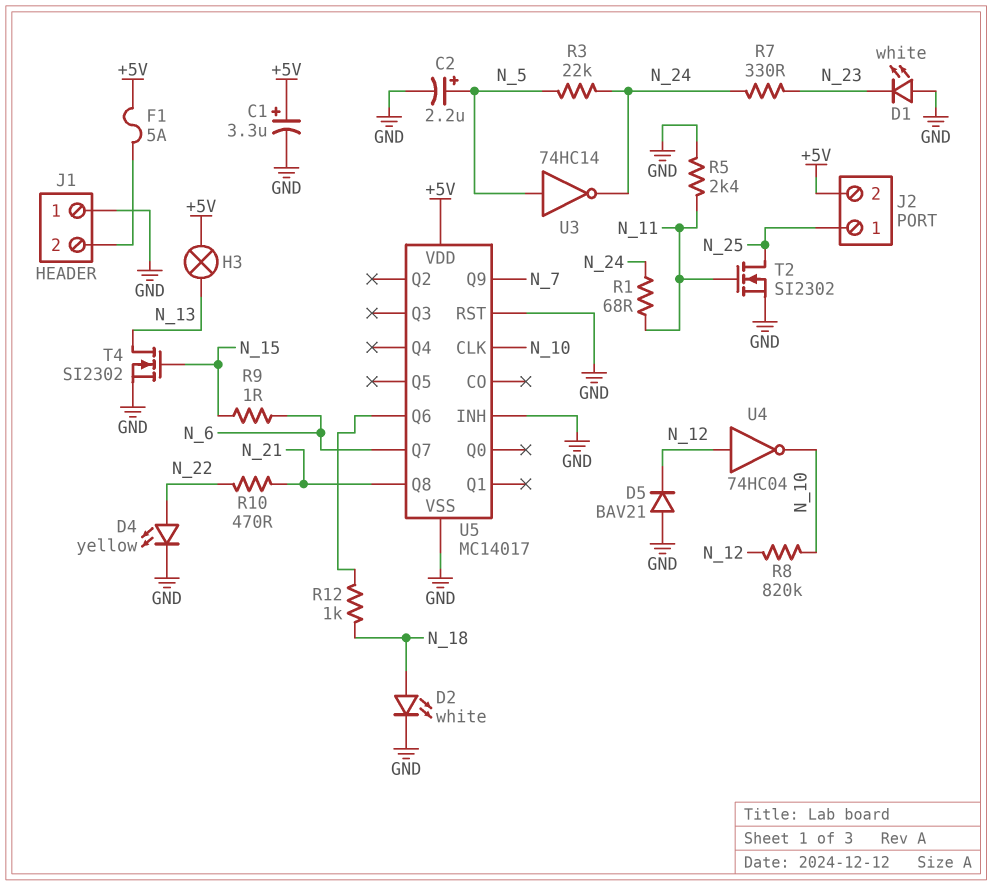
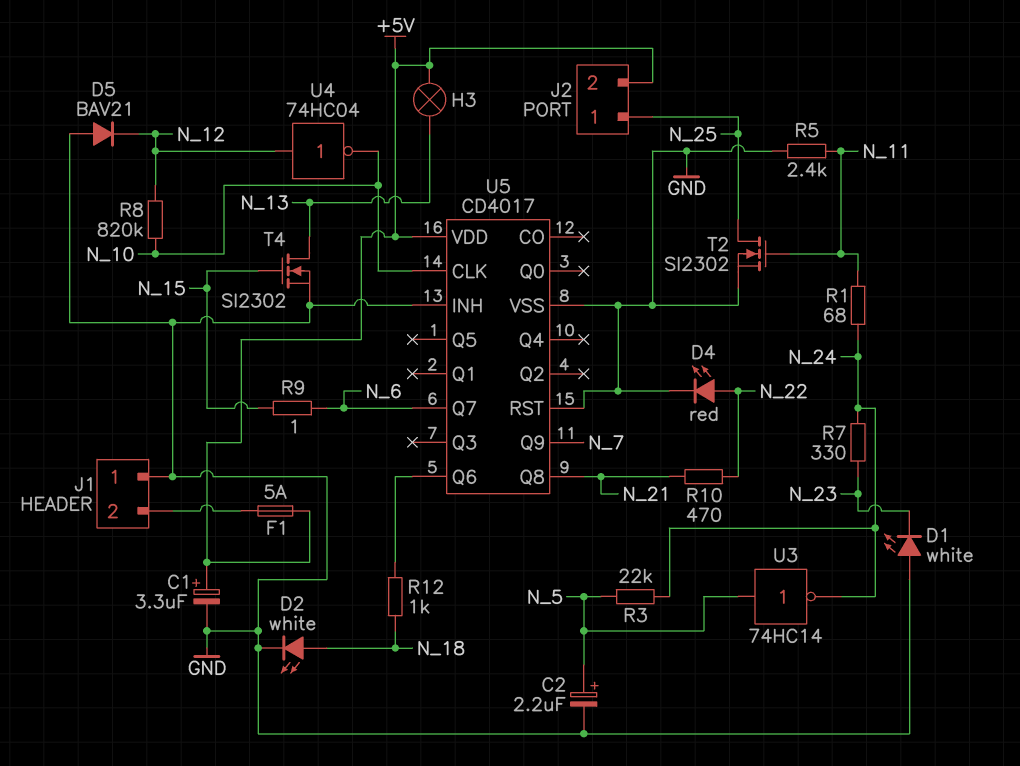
D4: LED yellow (A N_22, K GND) -> LED red (A N_22, K GND)
U5: MC14017 -> CD4017

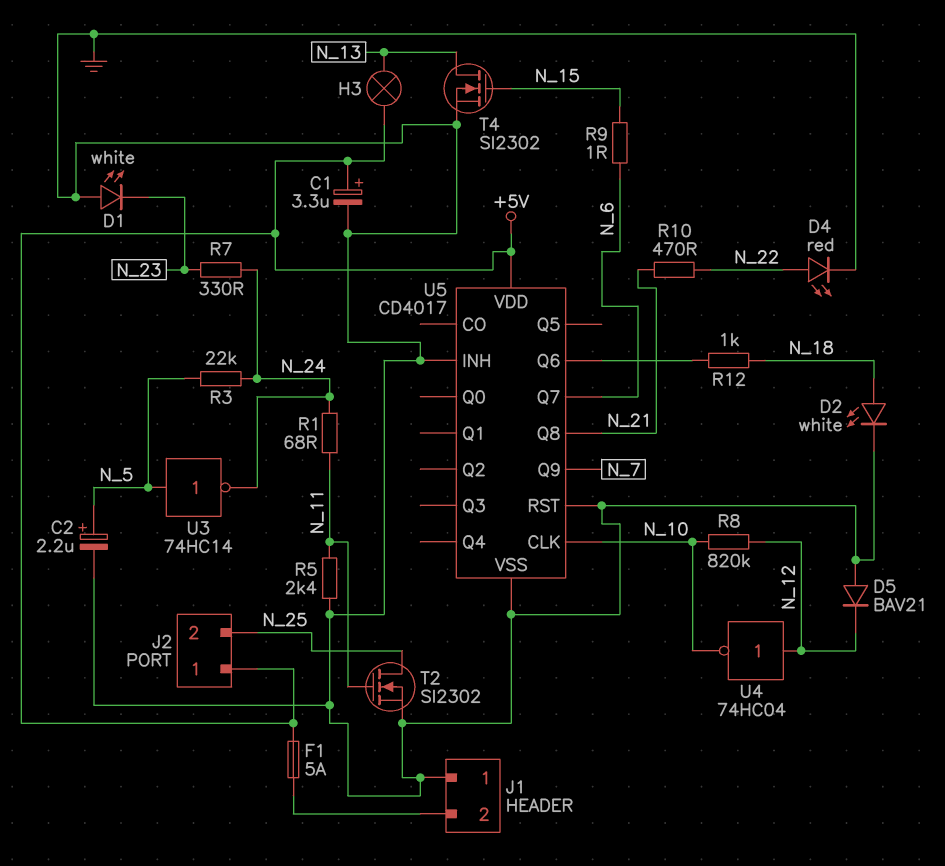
J2 pin 1: N_25 -> +5V
J2 pin 2: +5V -> N_25

